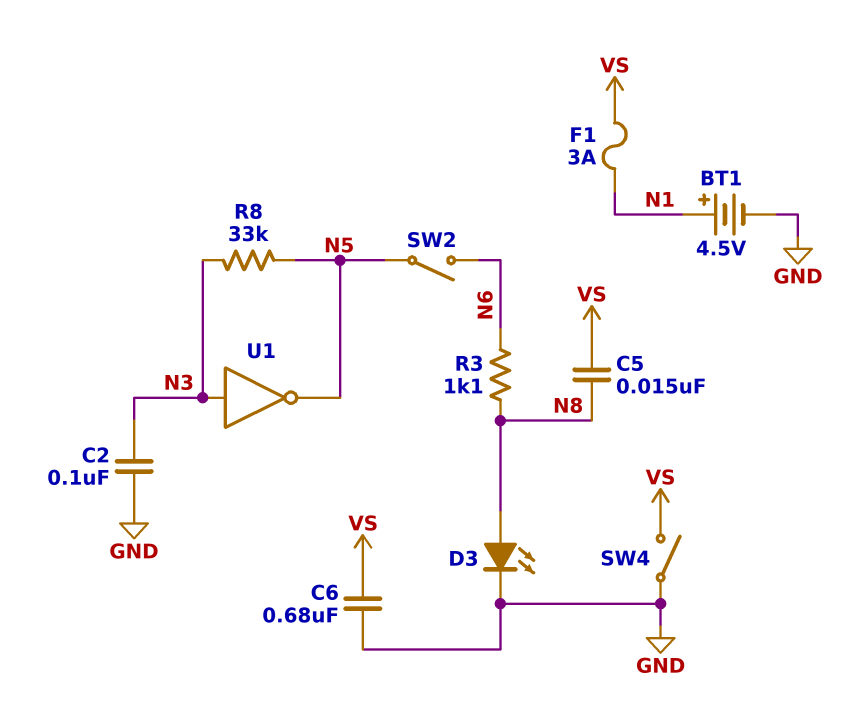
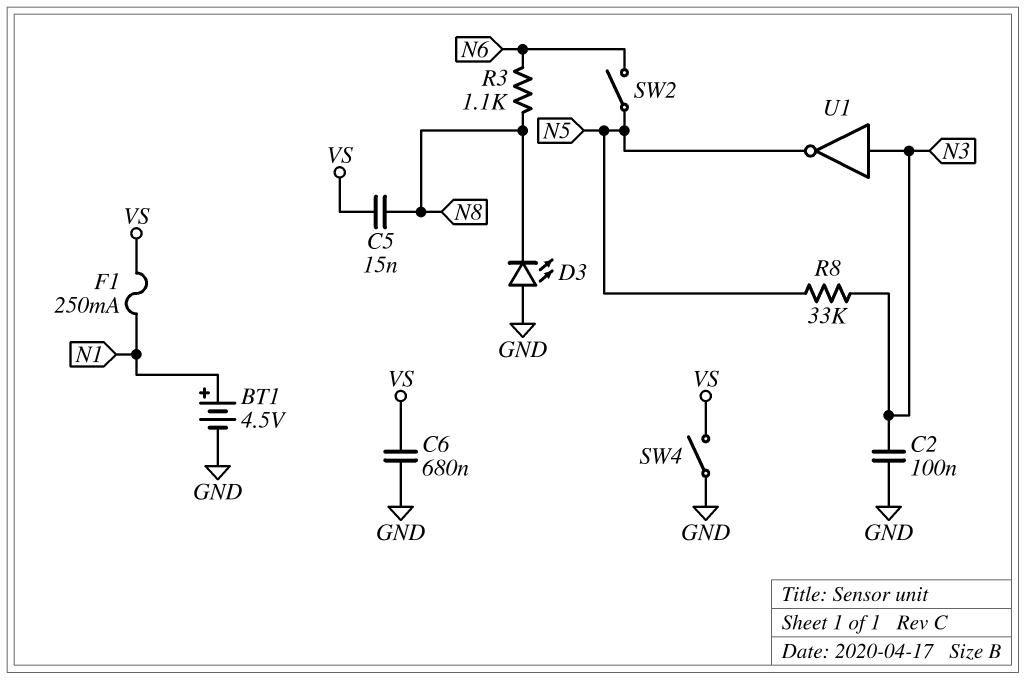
D3: LED (A N8, K GND) -> LED (A GND, K N8)
F1: 3A (N1, VS) -> 250mA (N1, VS)

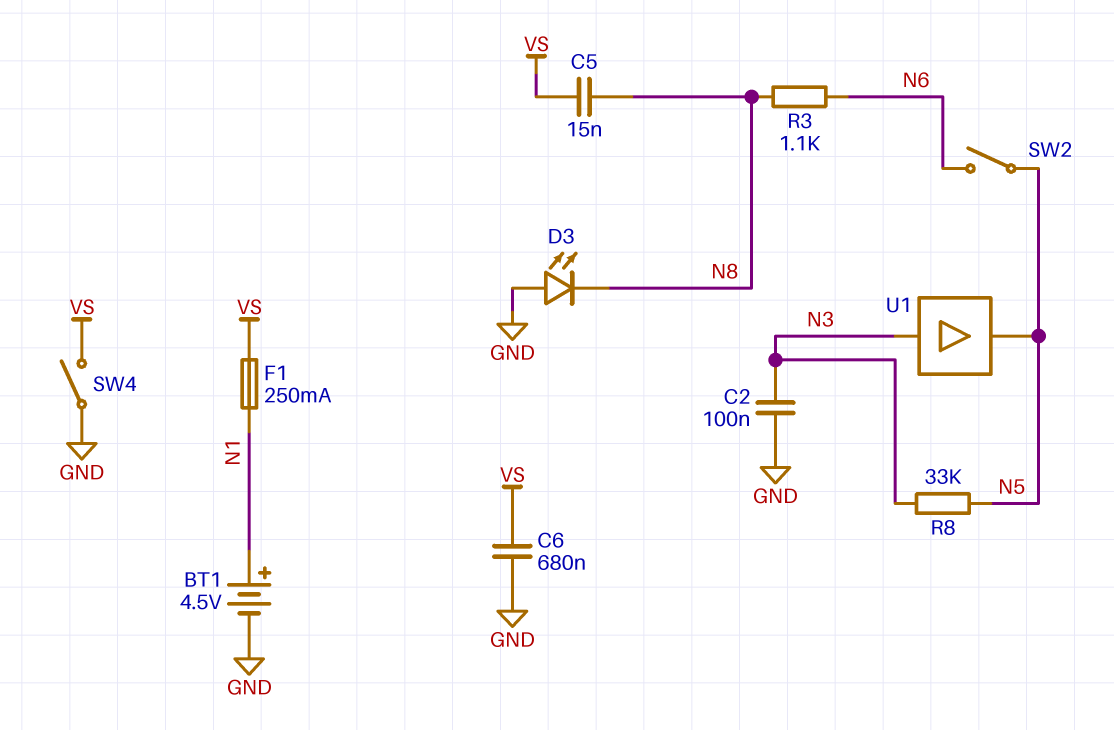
U1: NOT (in N3, out N5) -> buffer (in N3, out N5)

